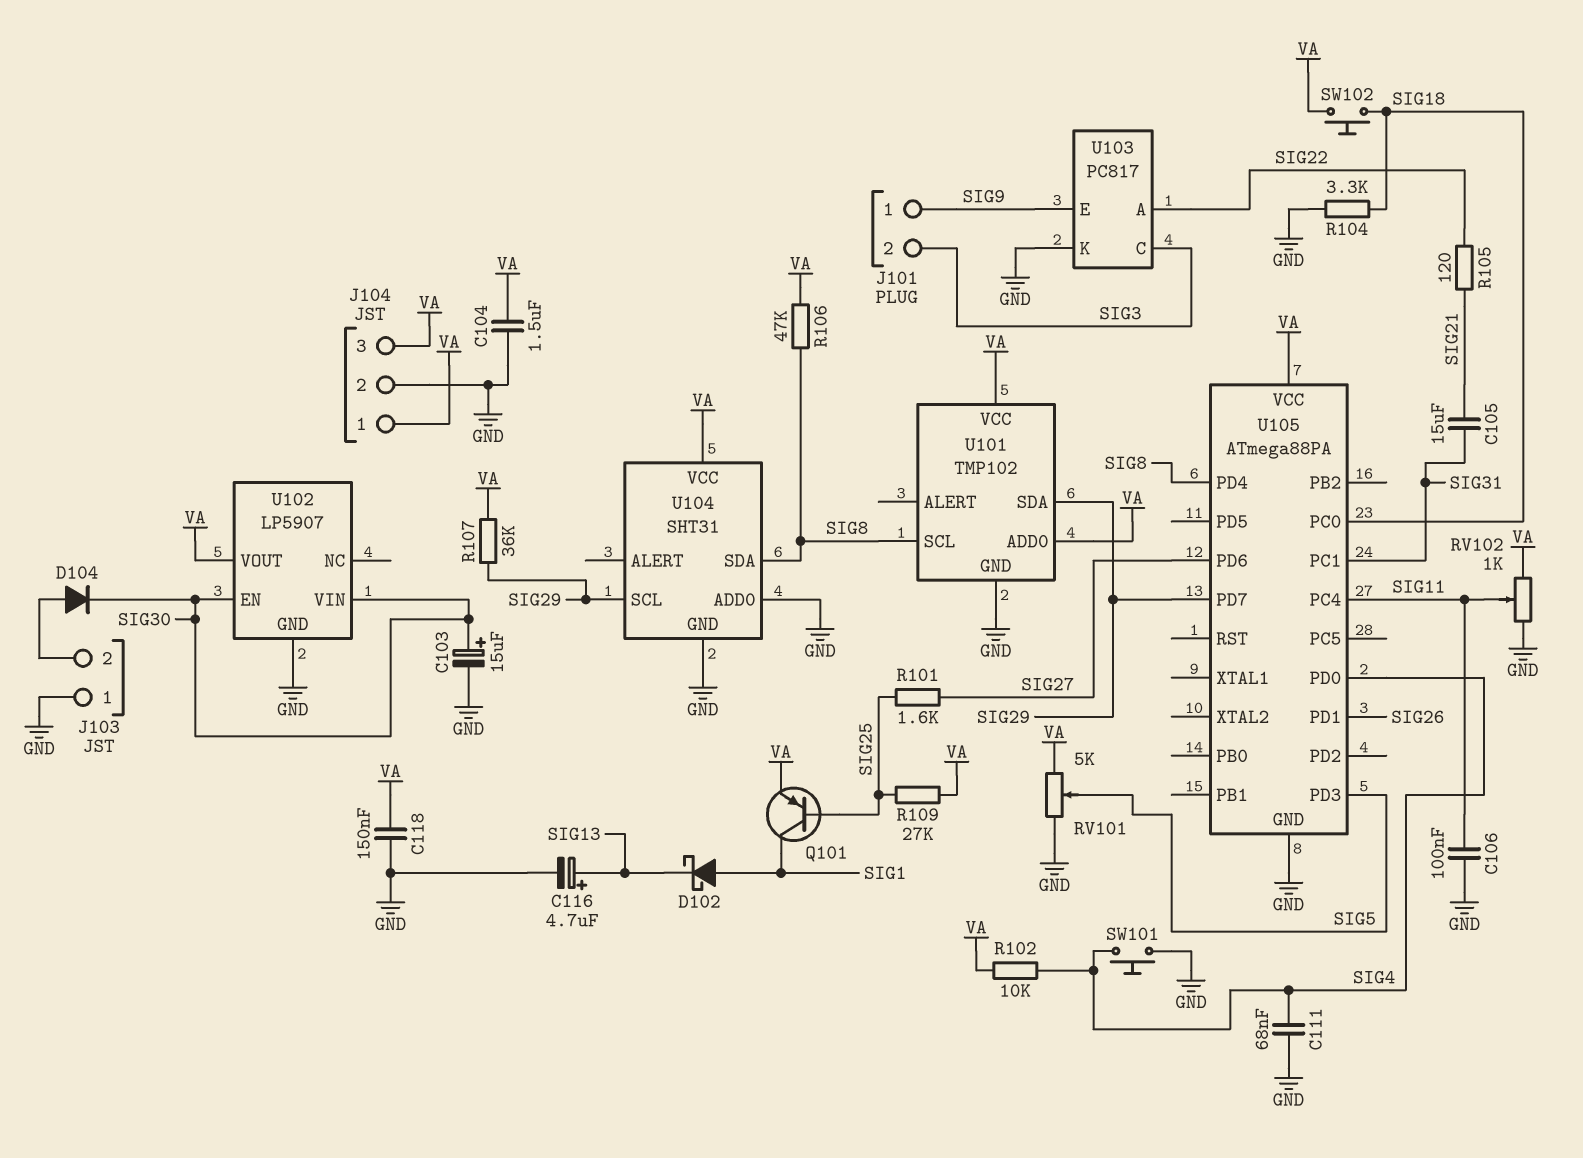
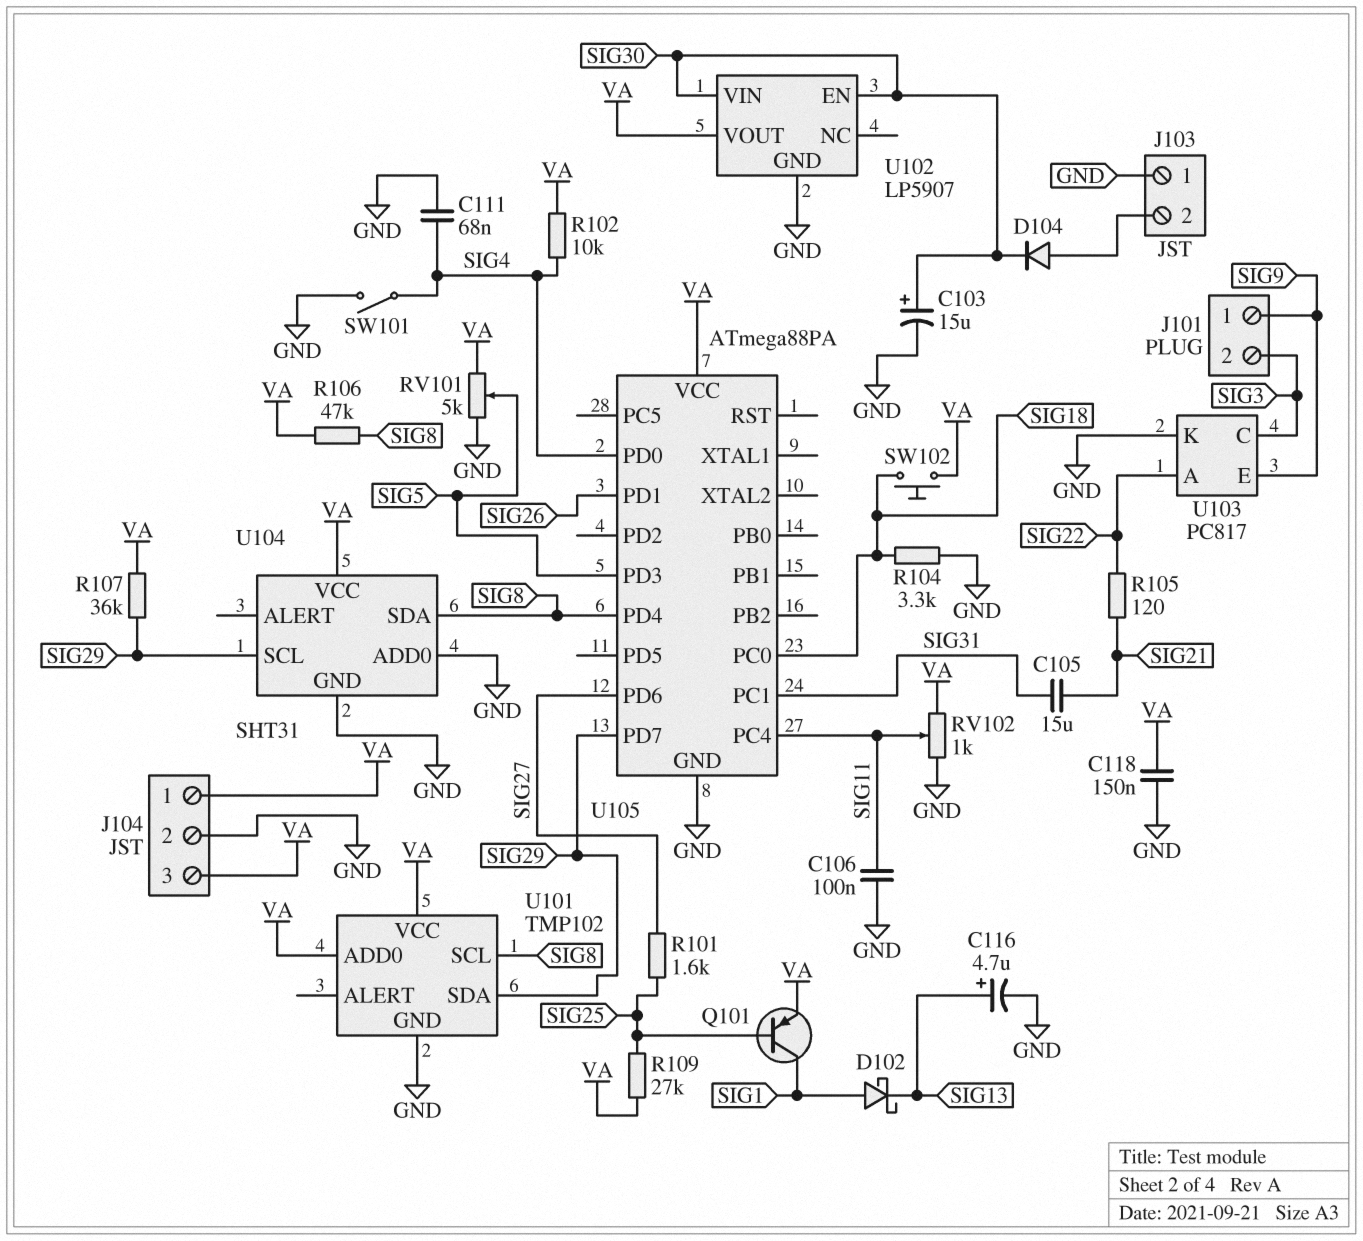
C104: 1.5uF (GND, VA) -> none
SW101: button (GND, SIG4) -> switch (GND, SIG4)

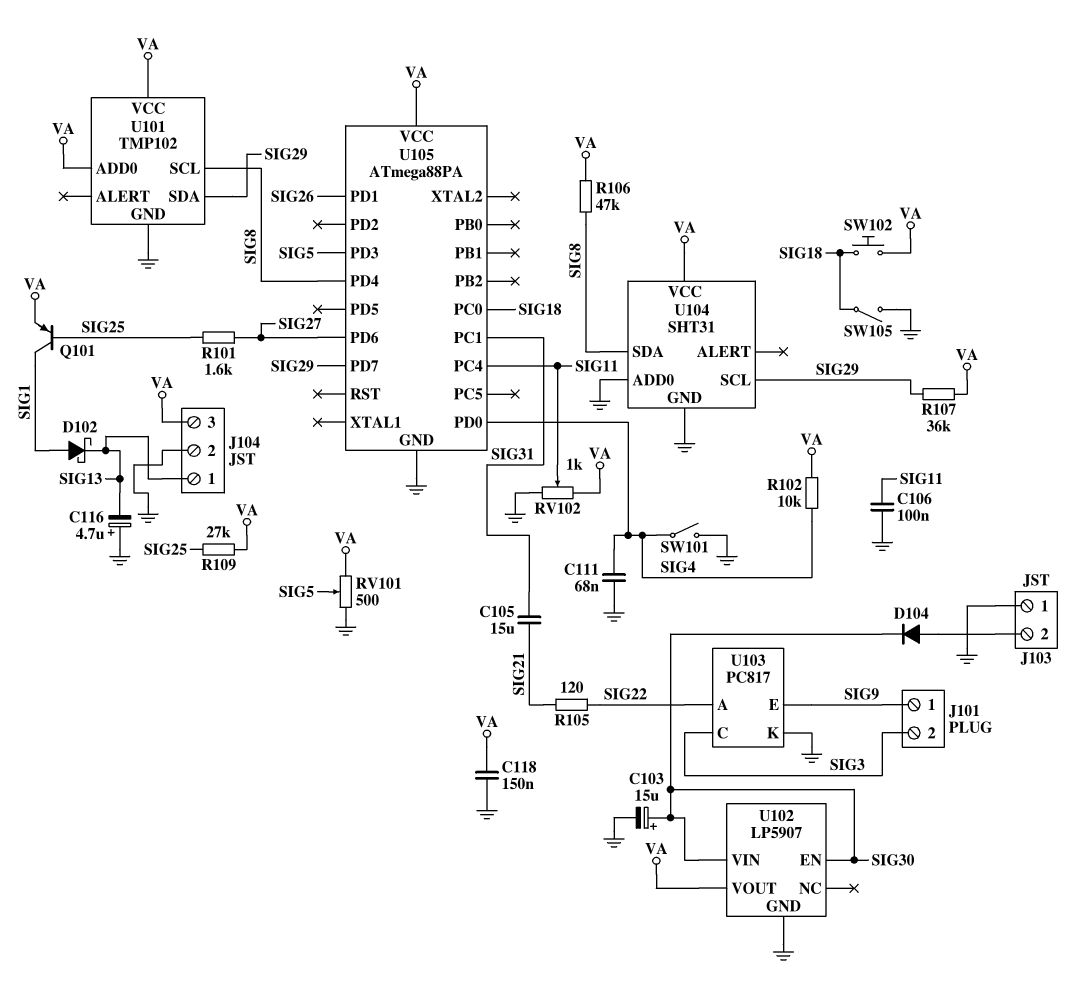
C116: 4.7uF (plus SIG13, minus GND) -> 4.7uF (plus GND, minus SIG13)
J104 pin 1: VA -> SIG13
R104: 3.3k (GND, SIG18) -> none
RV101: 5k (GND, VA, wiper SIG5) -> 500 (GND, VA, wiper SIG5)
SW105: none -> switch (GND, SIG18)

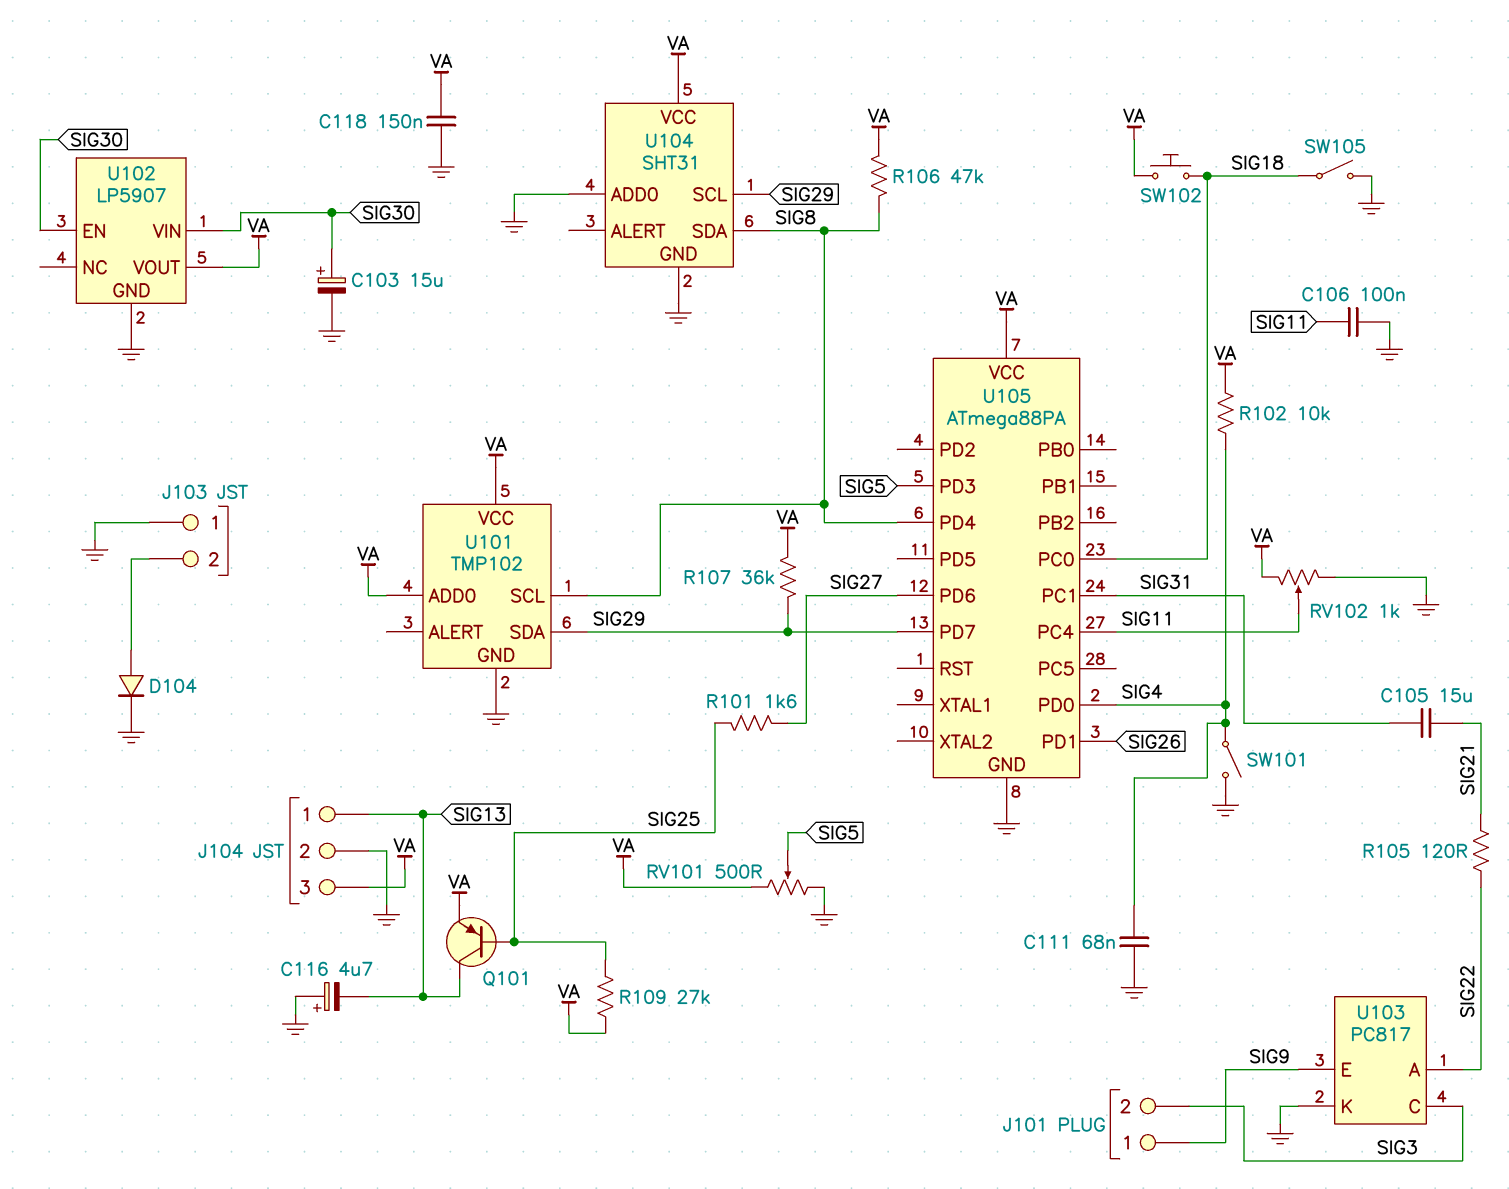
D102: schottky (A SIG1, K SIG13) -> none
D104: diode (A J103/2, K SIG30) -> diode (A J103/2, K GND)
Q101: PNP (B SIG25, C SIG1, E VA) -> PNP (B SIG25, C SIG13, E VA)

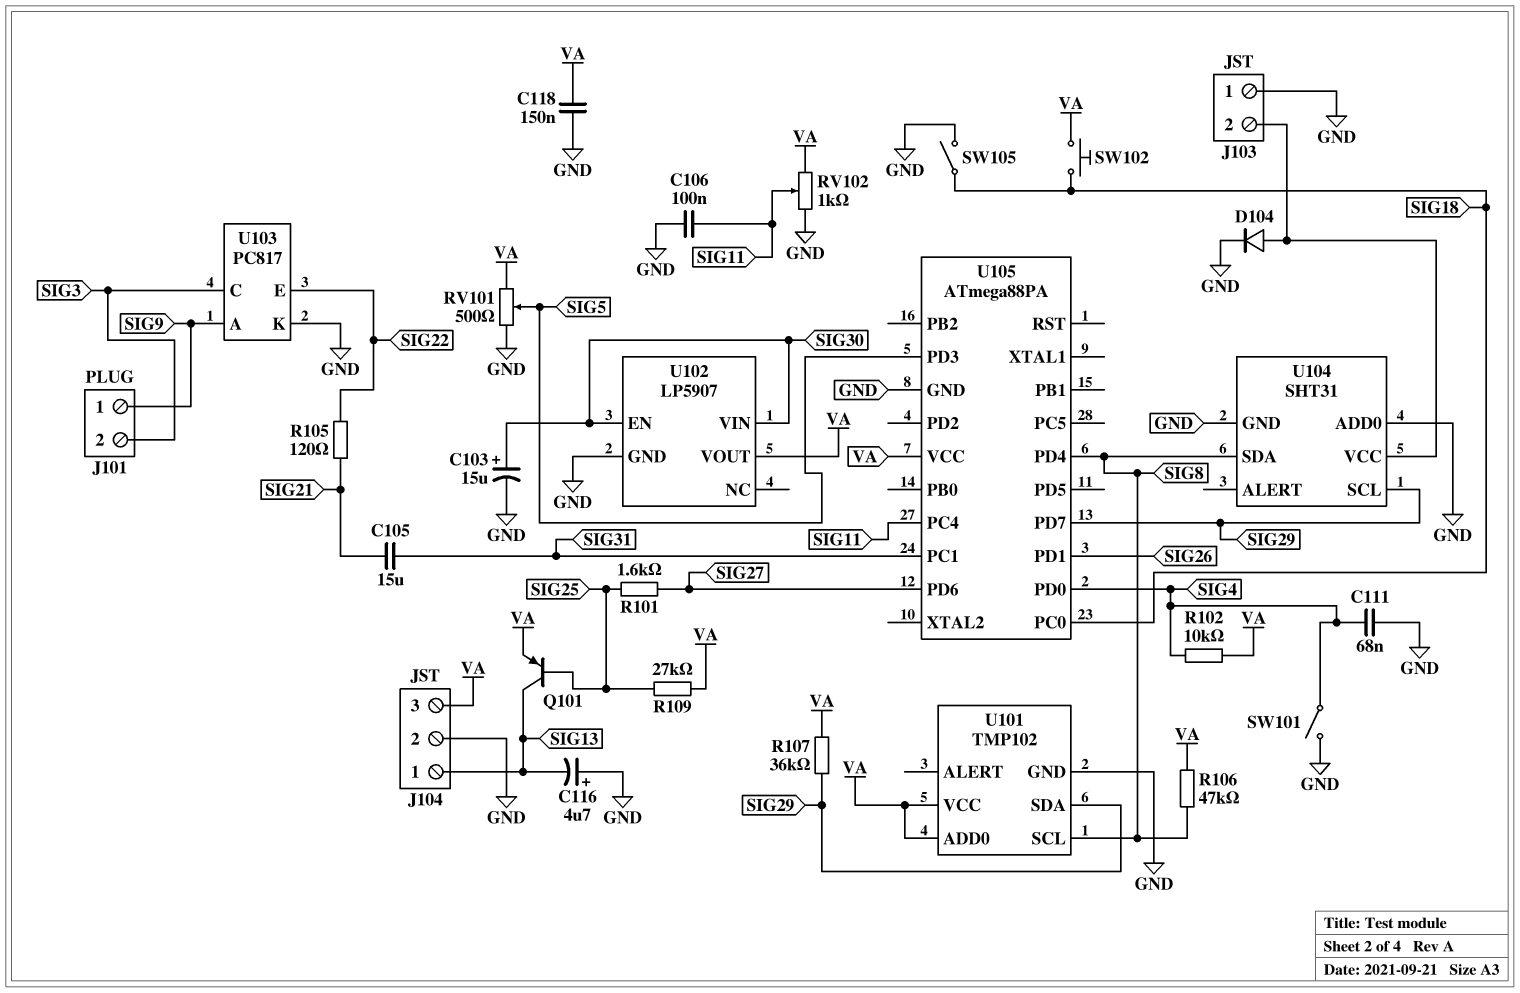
U103 pin A: SIG22 -> SIG9
U103 pin E: SIG9 -> SIG22
U104 pin VCC: VA -> J103/2

